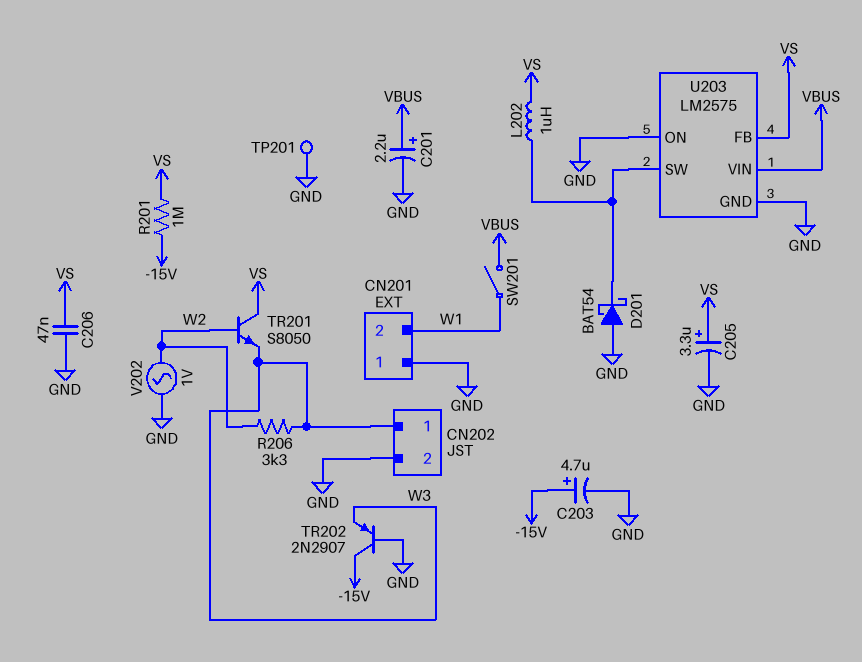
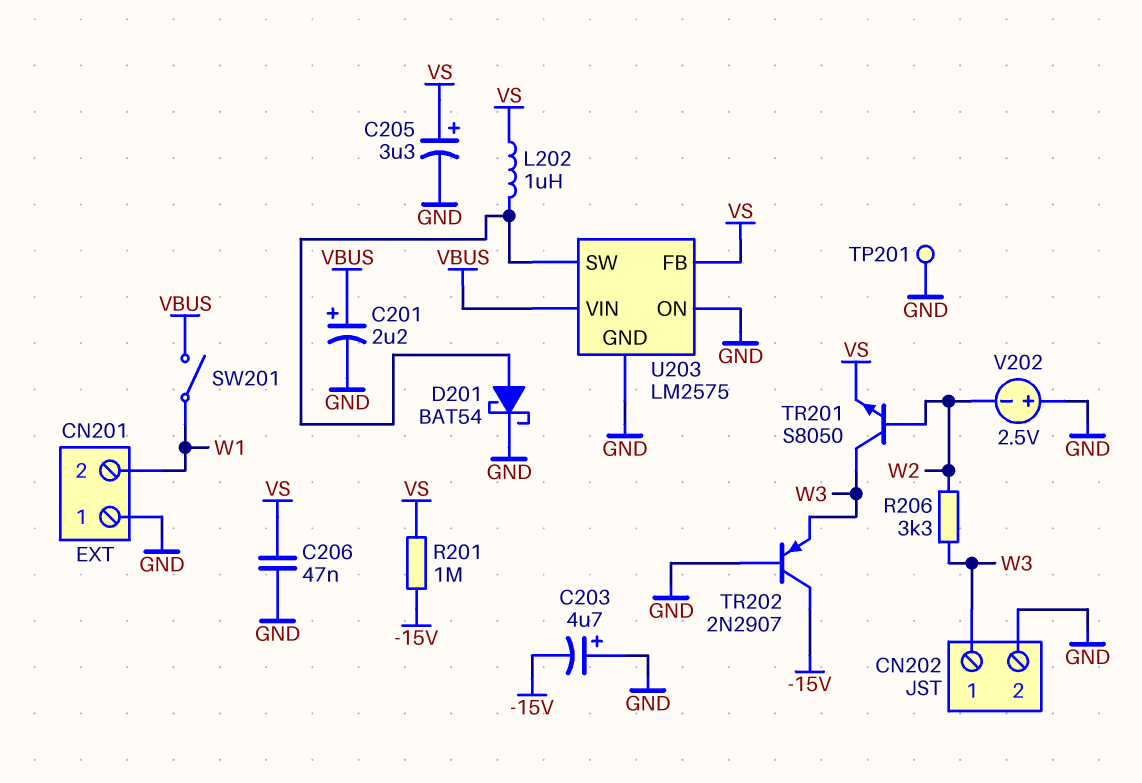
C203: 4.7uF (plus -15V, minus GND) -> 4.7uF (plus GND, minus -15V)
D201: schottky BAT54 (A GND, K U203/SW) -> schottky BAT54 (A U203/SW, K GND)
TR201: NPN S8050 (B W2, C VS, E W3) -> NPN S8050 (B W2, C W3, E VS)
V202: AC 1V (GND, W2) -> 2.5V (plus GND, minus W2)

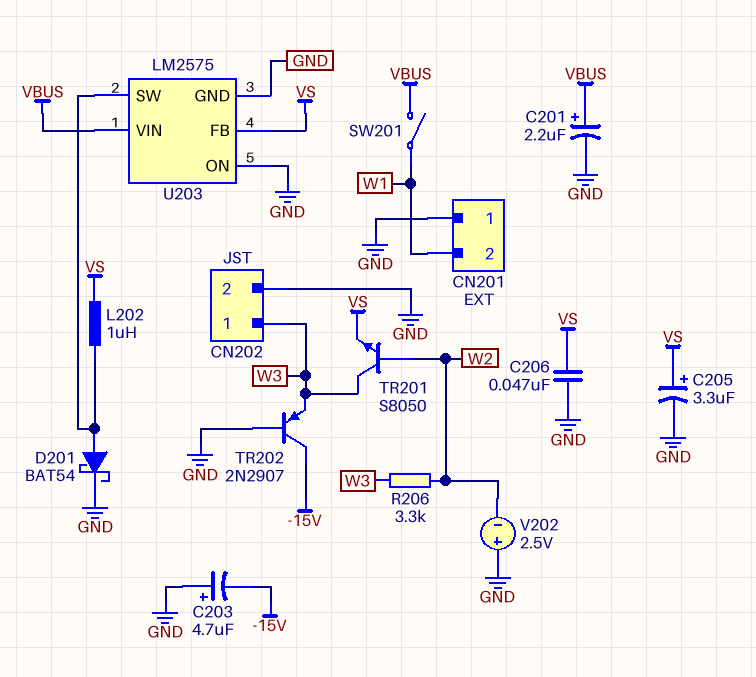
R201: 1M (-15V, VS) -> none
TP201: test point (GND) -> none

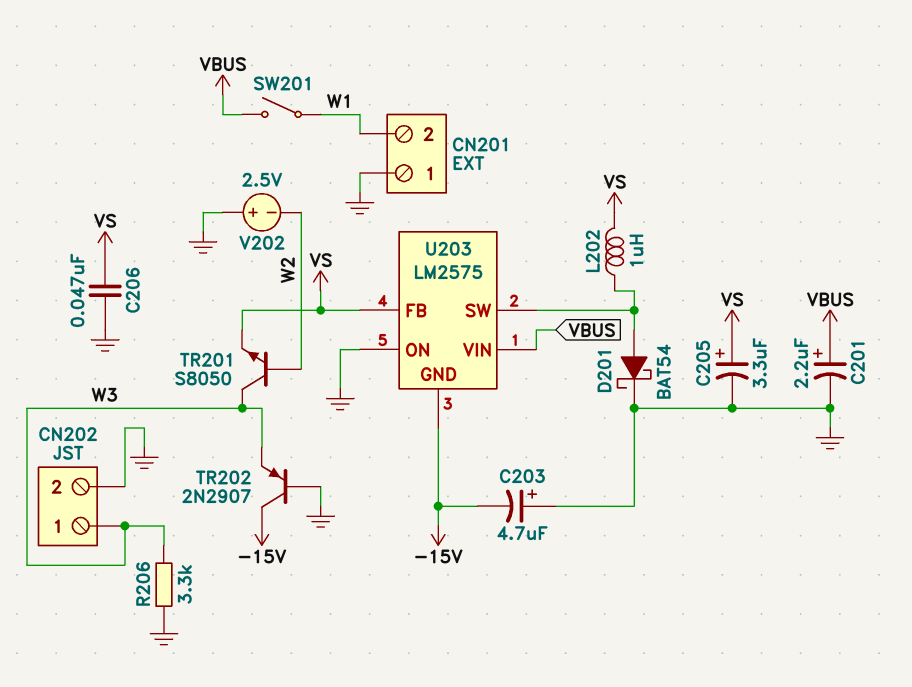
R206: 3.3k (W2, W3) -> 3.3k (GND, W3)
U203 pin GND: GND -> -15V

